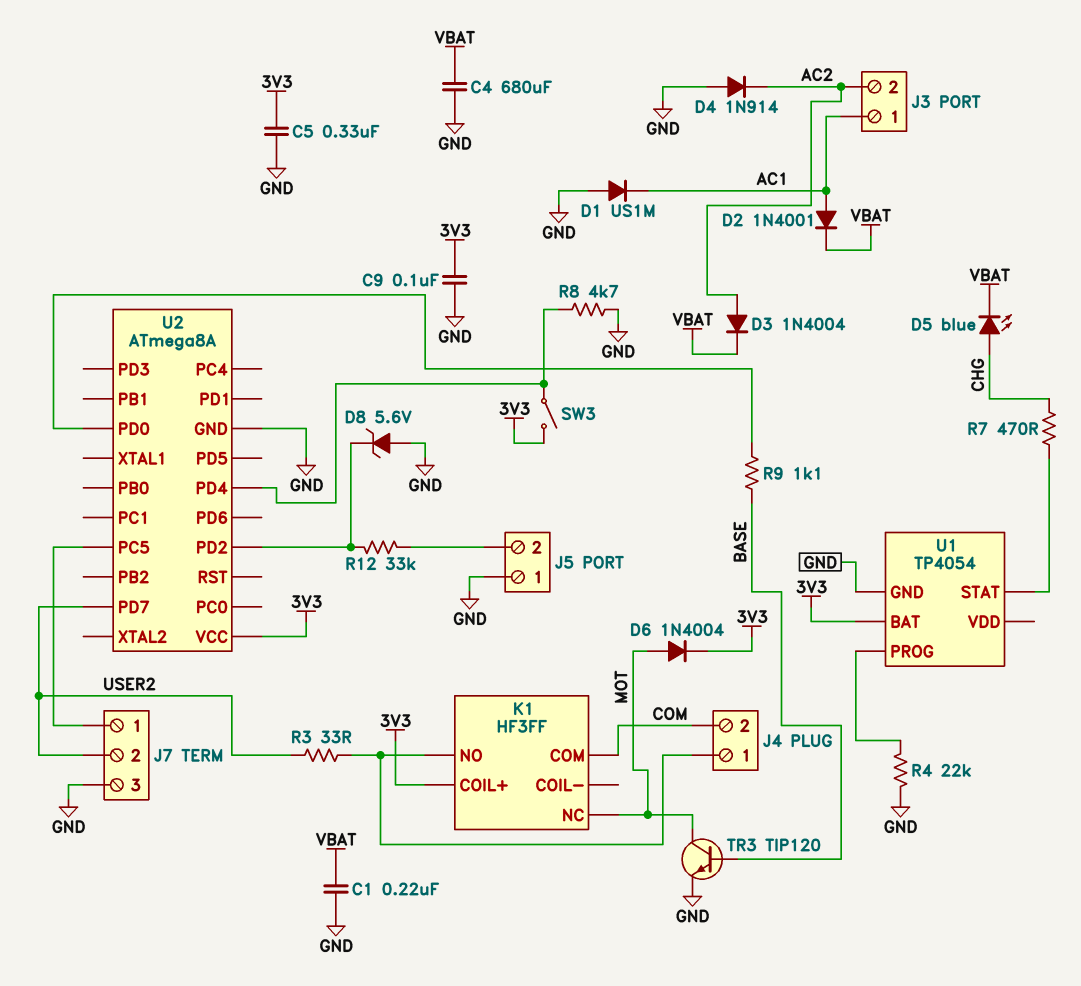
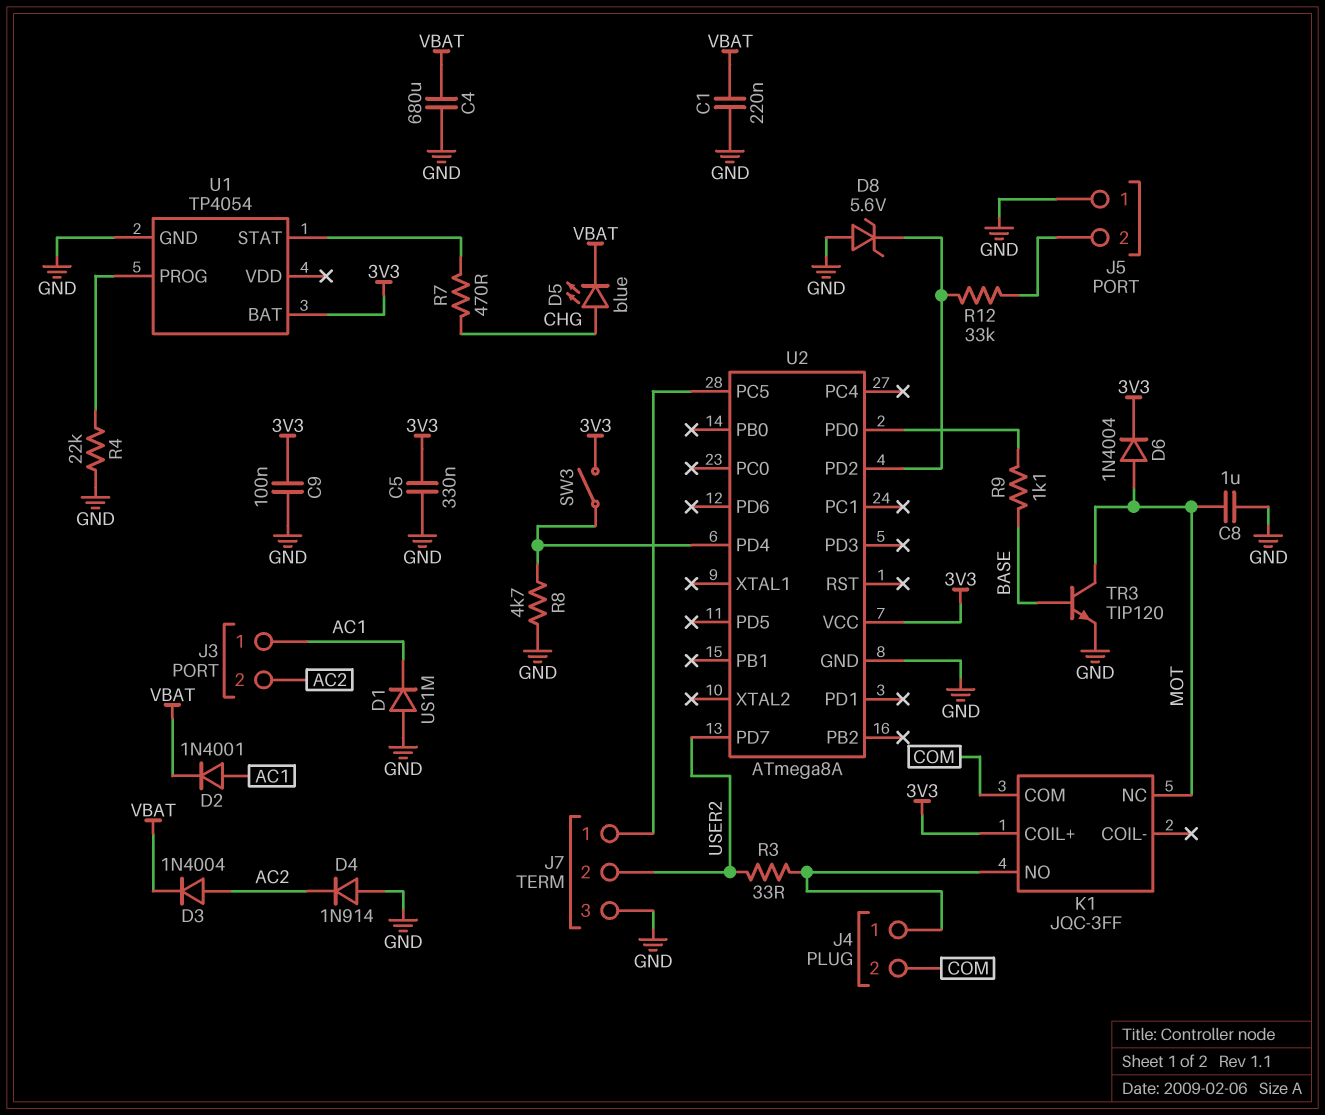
C8: none -> 1uF (GND, MOT)
K1: HF3FF -> JQC-3FF

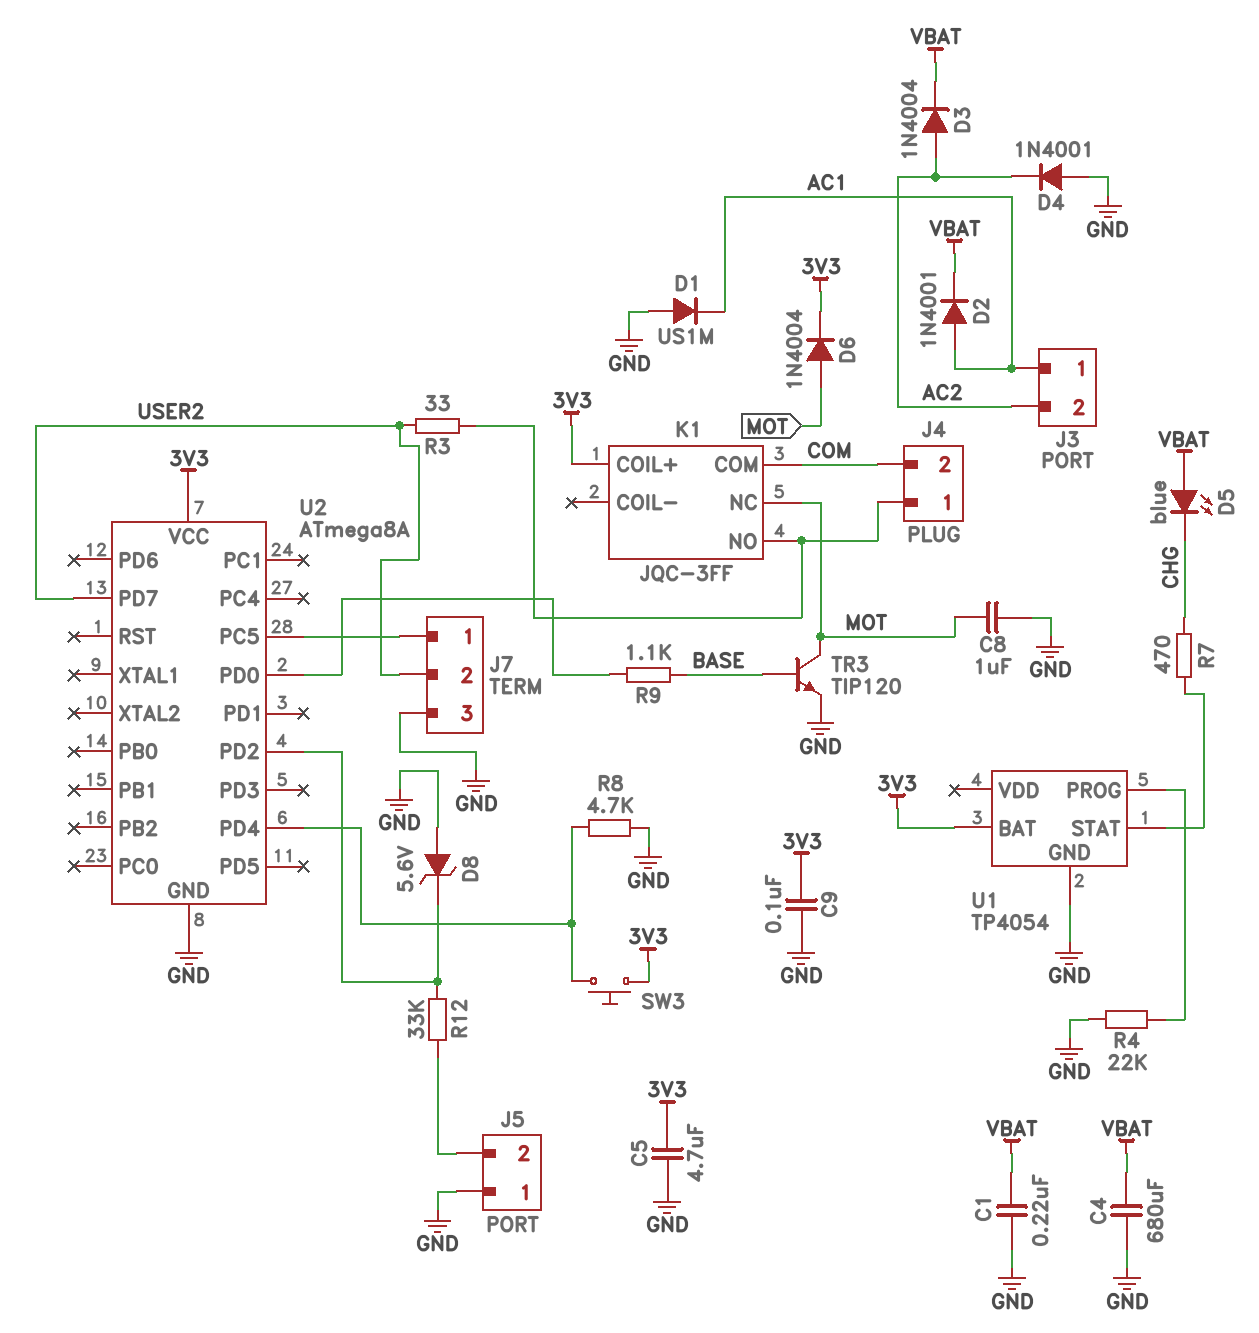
C5: 330nF (3V3, GND) -> 4.7uF (3V3, GND)
D4: diode 1N914 (A GND, K AC2) -> diode 1N4001 (A GND, K AC2)
D5: LED blue (A CHG, K VBAT) -> LED blue (A VBAT, K CHG)
SW3: switch (3V3, U2/PD4) -> button (3V3, U2/PD4)

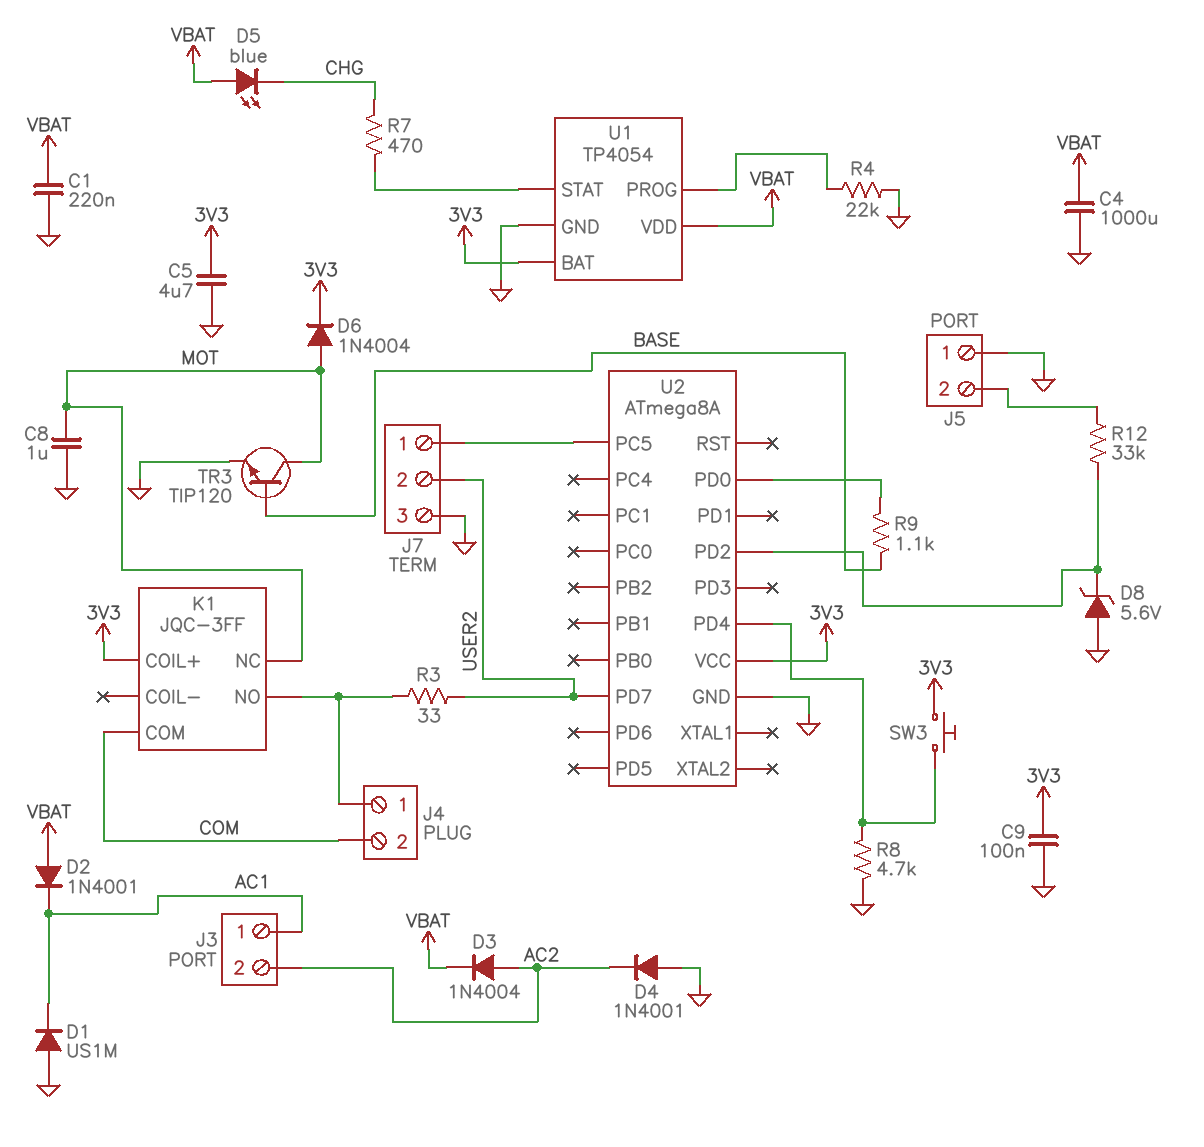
C4: 680uF (GND, VBAT) -> 1000uF (GND, VBAT)
D2: diode 1N4001 (A AC1, K VBAT) -> diode 1N4001 (A VBAT, K AC1)
U1 pin VDD: none -> VBAT

